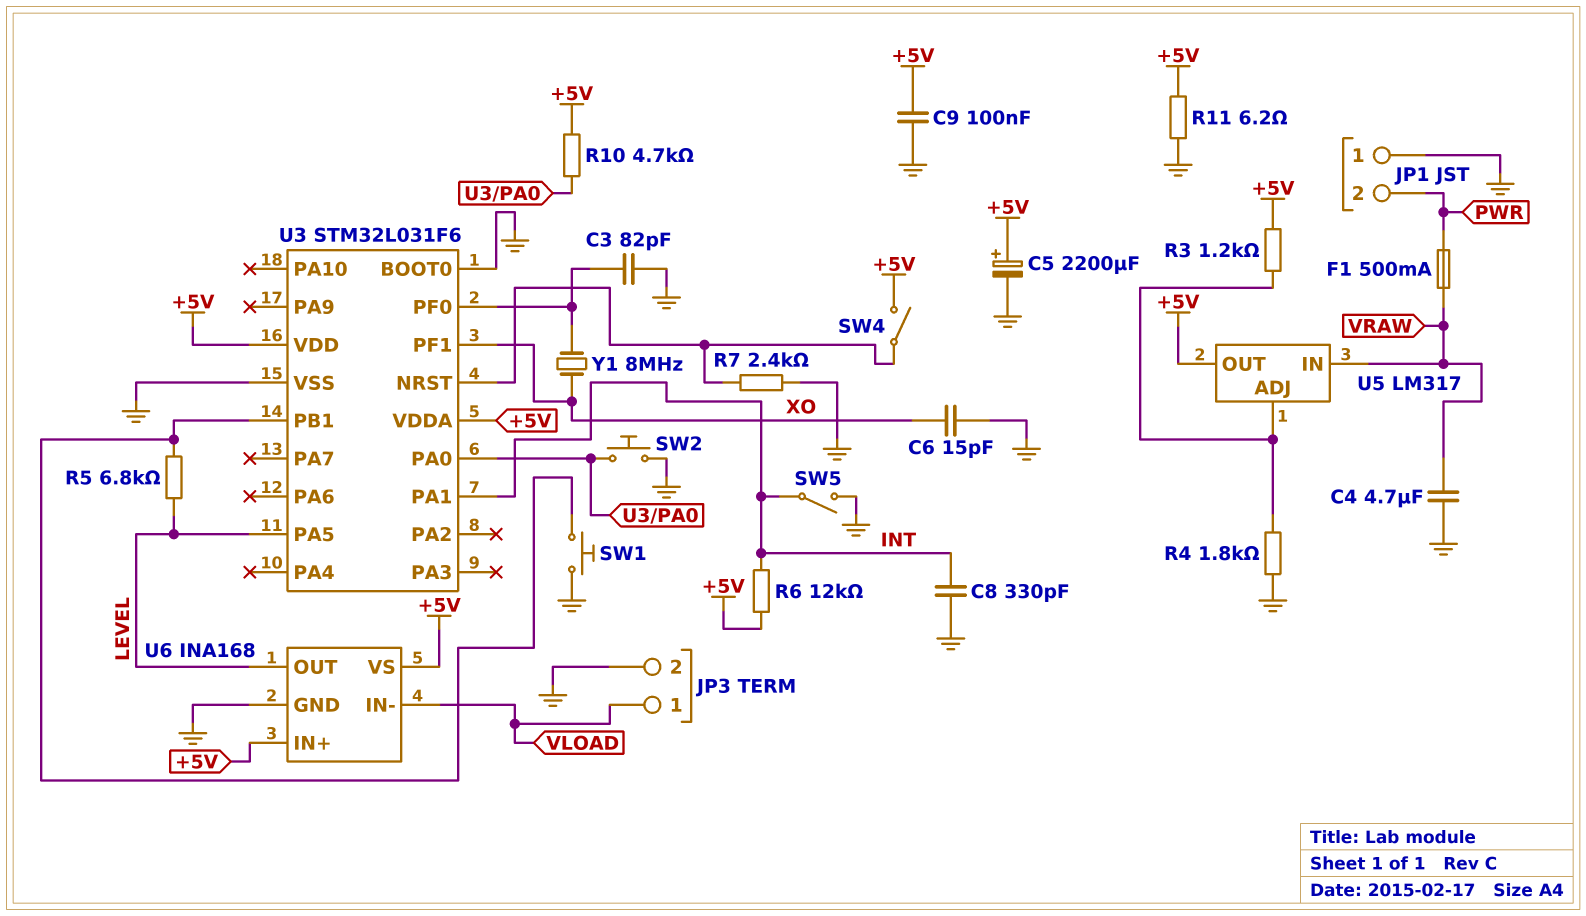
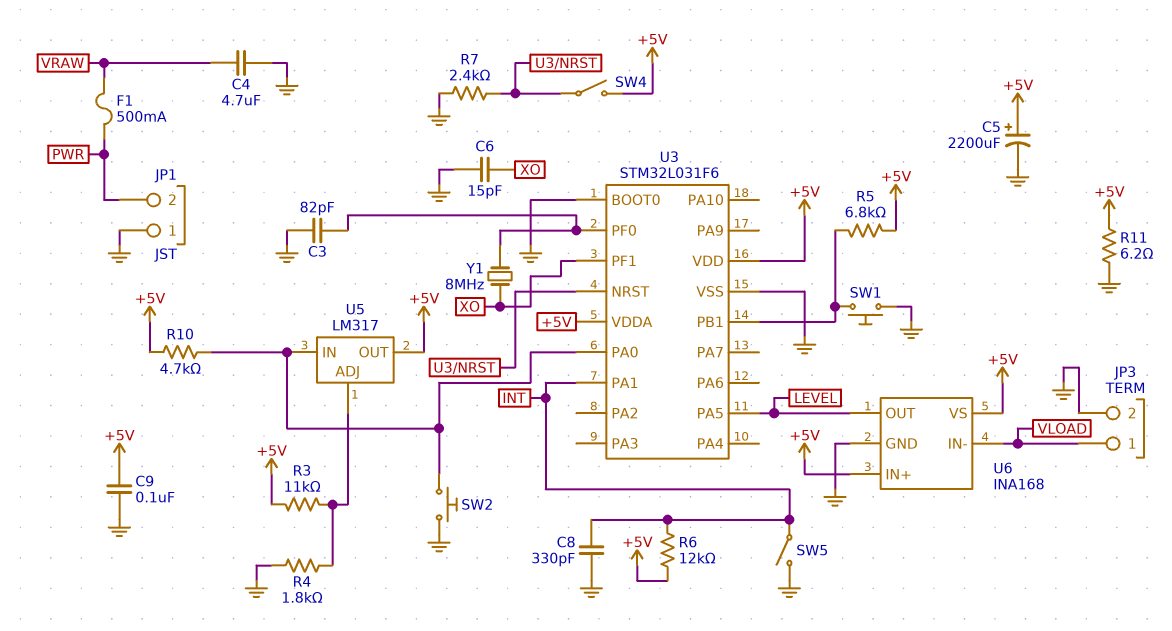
R3: 1.2k (+5V, U5/ADJ) -> 11k (+5V, U5/ADJ)
R5: 6.8k (LEVEL, U3/PB1) -> 6.8k (+5V, U3/PB1)
U5 pin IN: VRAW -> U3/PA0

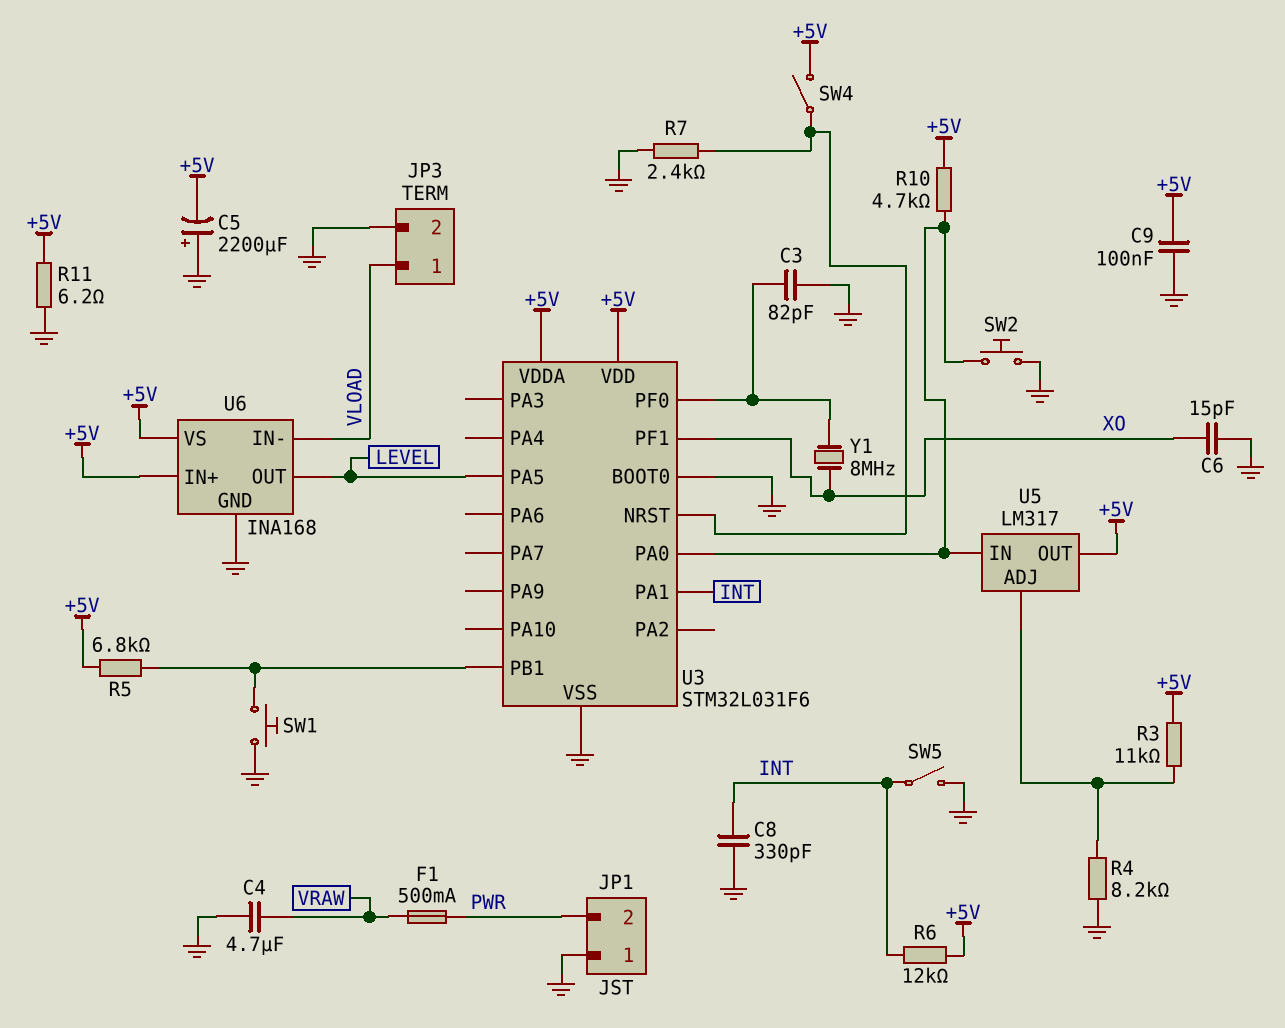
C5: 2200uF (plus +5V, minus GND) -> 2200uF (plus GND, minus +5V)
R4: 1.8k (GND, U5/ADJ) -> 8.2k (GND, U5/ADJ)

